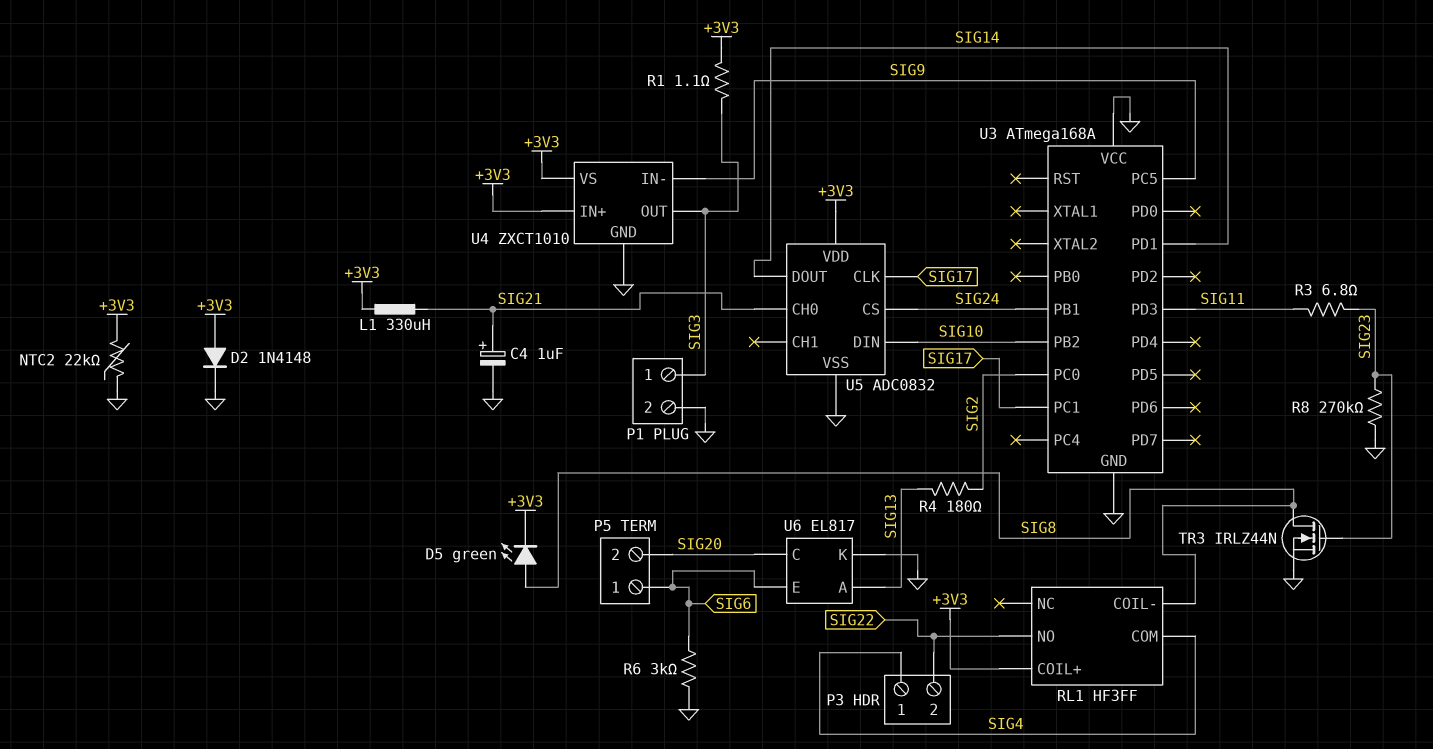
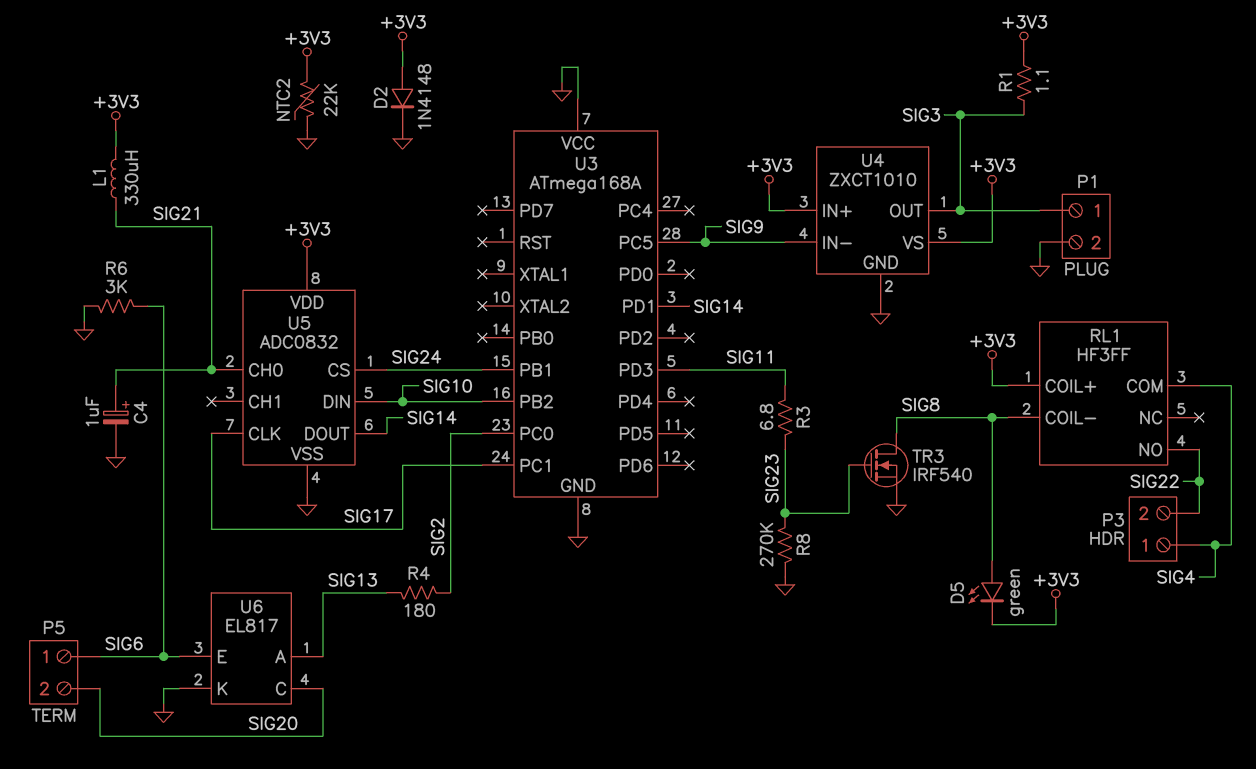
TR3: NMOS IRLZ44N (G SIG23, D SIG8, S GND) -> NMOS IRF540 (G SIG23, D SIG8, S GND)

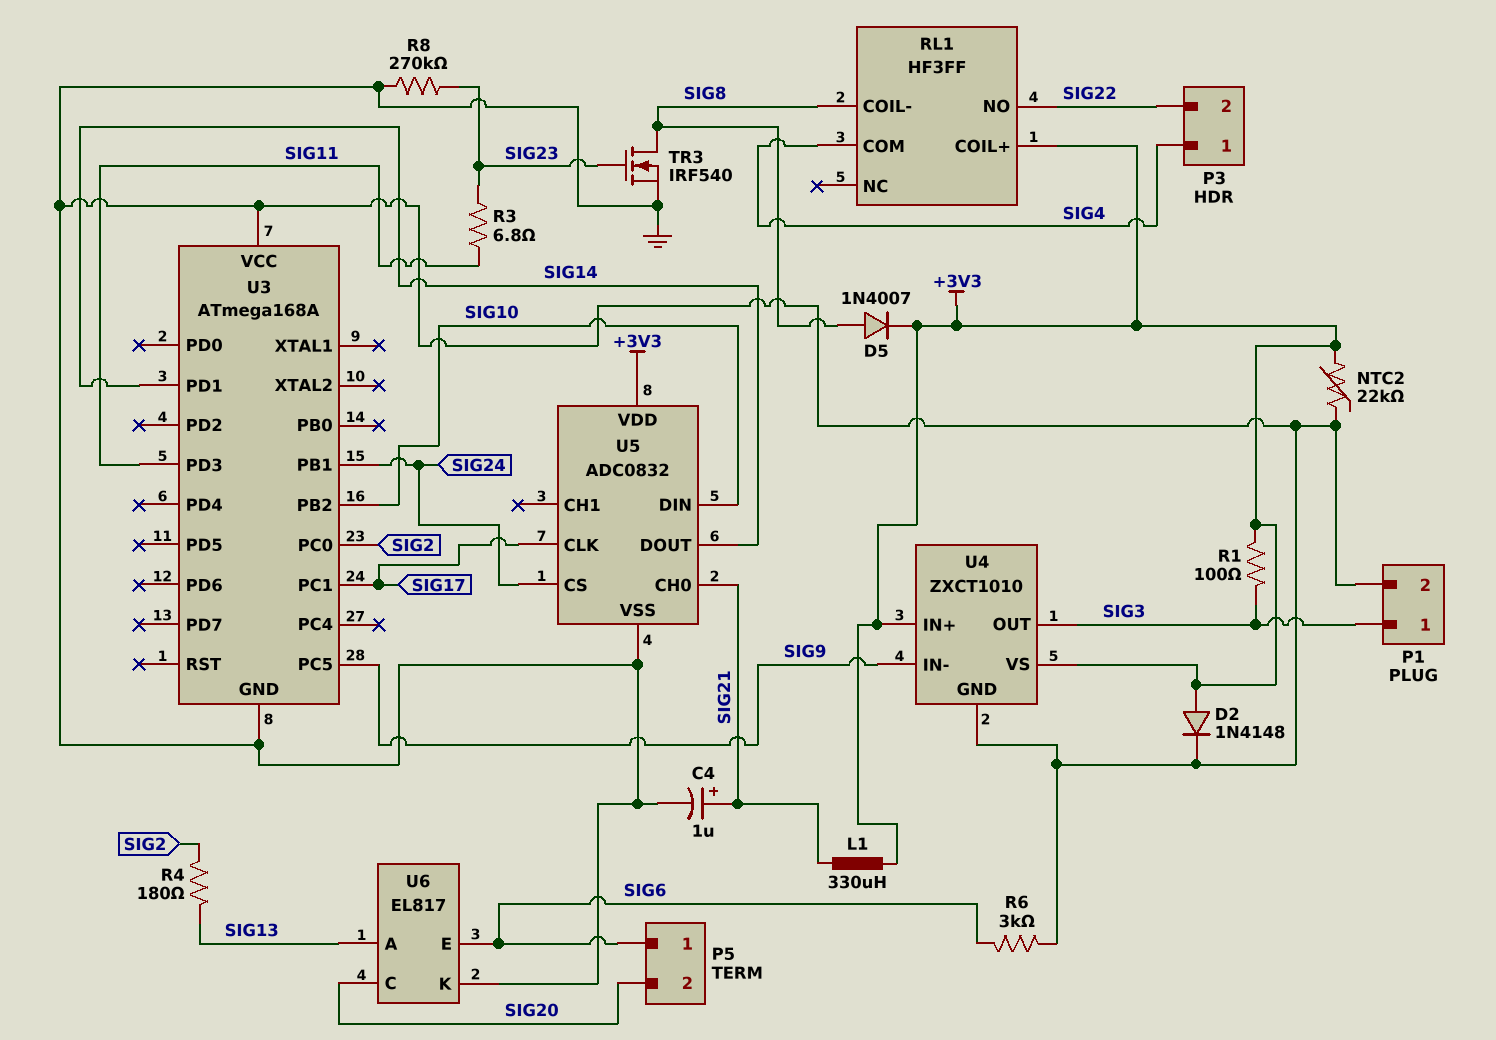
D5: LED green (A SIG8, K +3V3) -> diode 1N4007 (A SIG8, K +3V3)
R1: 1.1 (+3V3, SIG3) -> 100 (+3V3, SIG3)

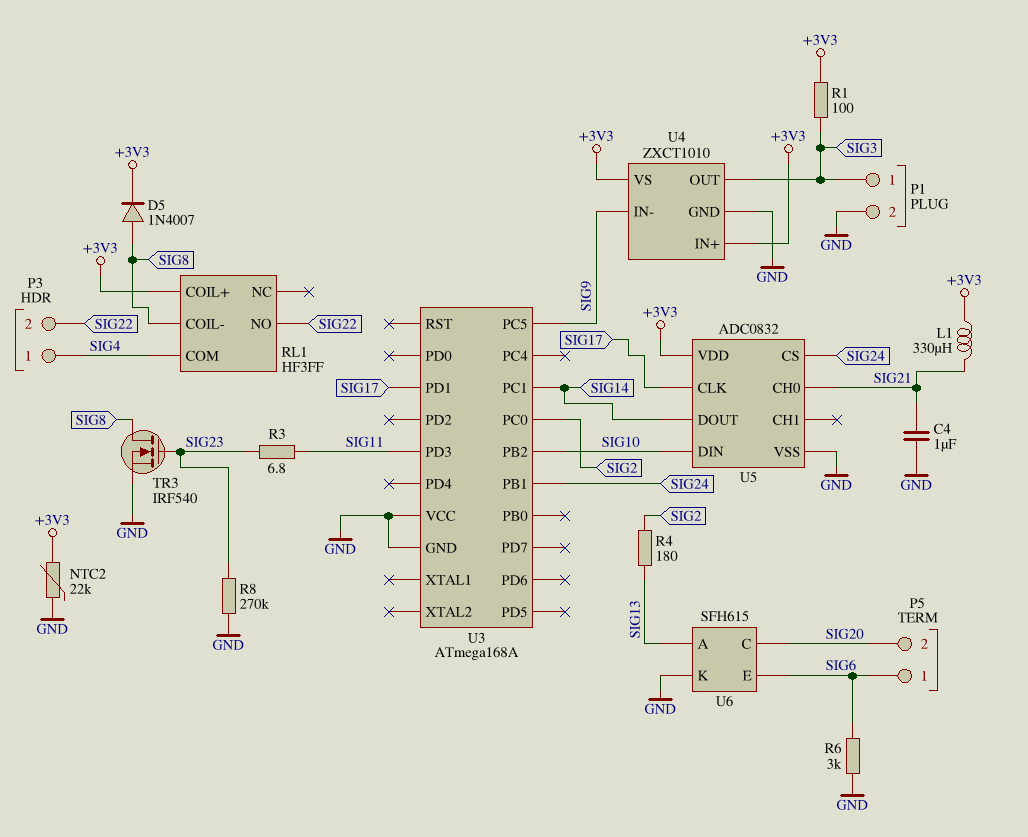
C4: 1uF (plus SIG21, minus GND) -> 1uF (GND, SIG21)
D2: diode 1N4148 (A +3V3, K GND) -> none
U3 pin PC1: SIG17 -> SIG14
U3 pin PD1: SIG14 -> SIG17
U6: EL817 -> SFH615

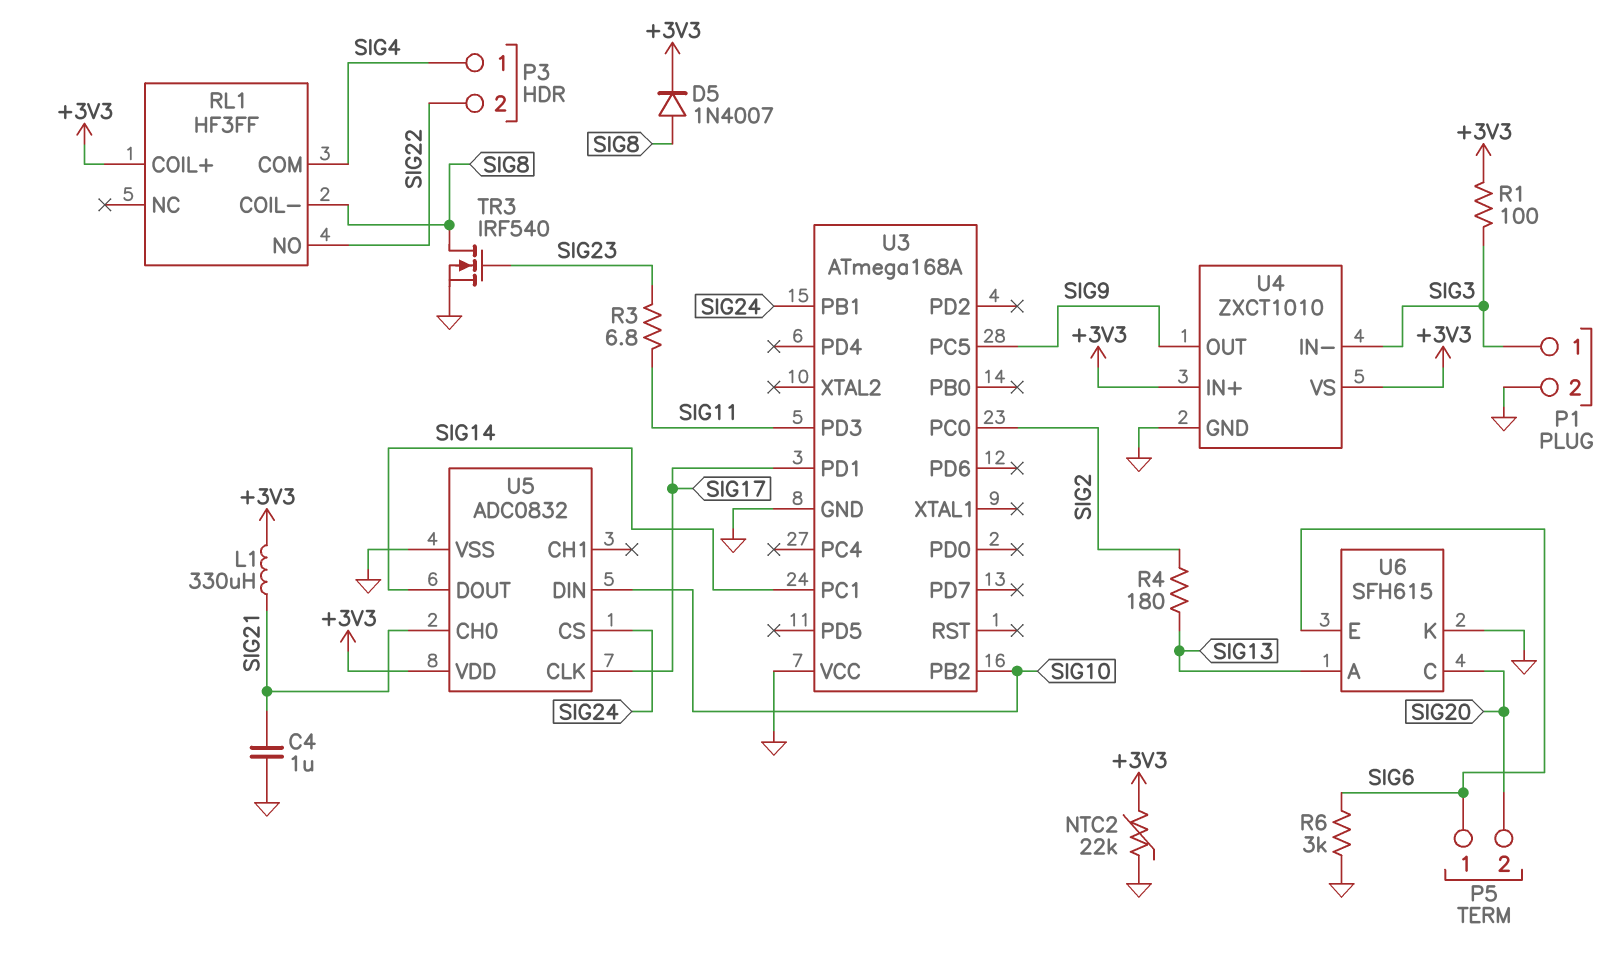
R8: 270k (GND, SIG23) -> none
U4 pin IN-: SIG9 -> SIG3
U4 pin OUT: SIG3 -> SIG9

